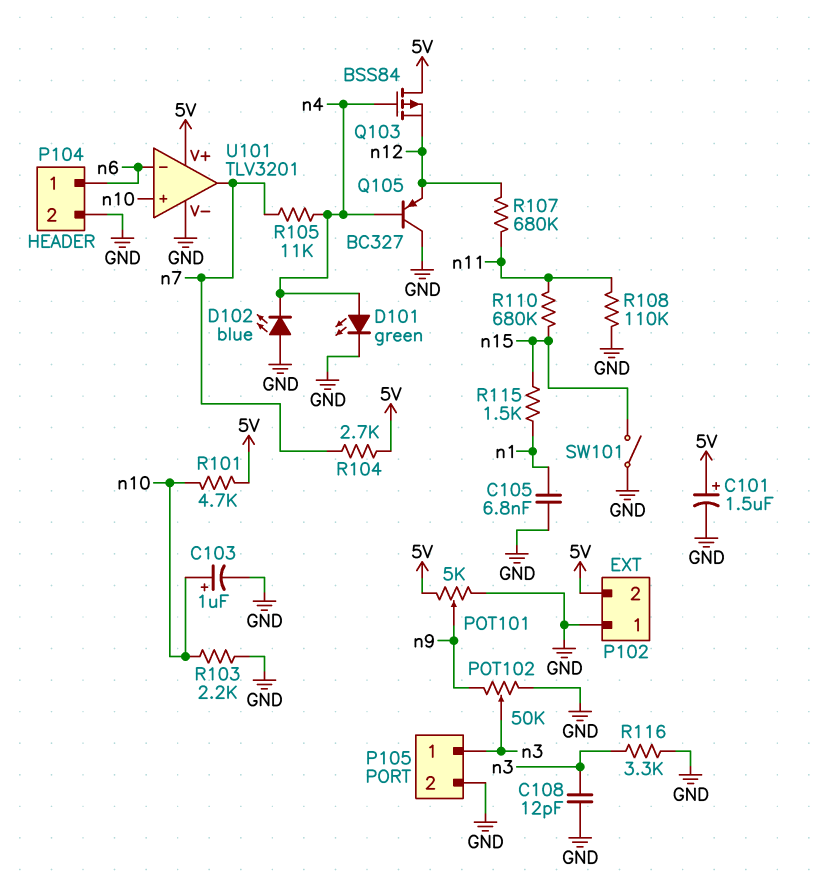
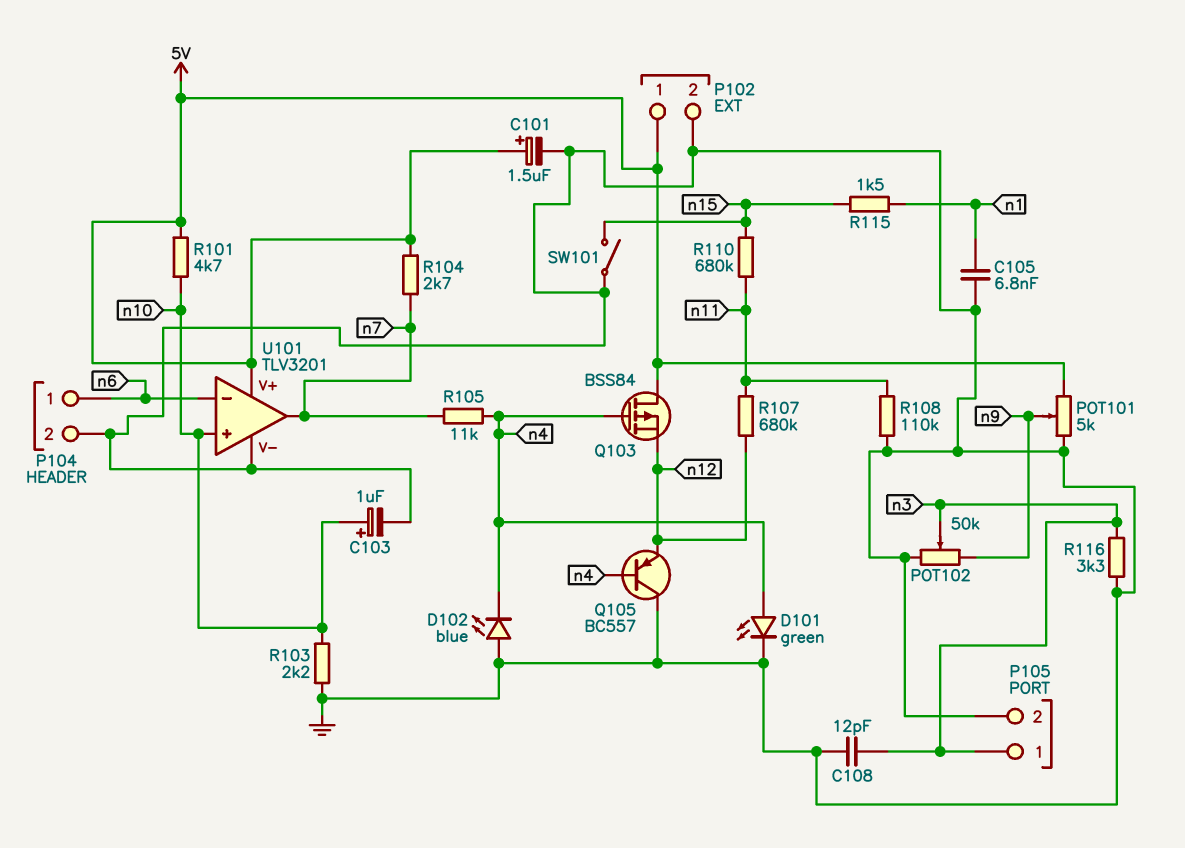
P102 pin 1: GND -> 5V
P102 pin 2: 5V -> GND
Q105: PNP BC327 (B n4, C GND, E n12) -> PNP BC557 (B n4, C GND, E n12)

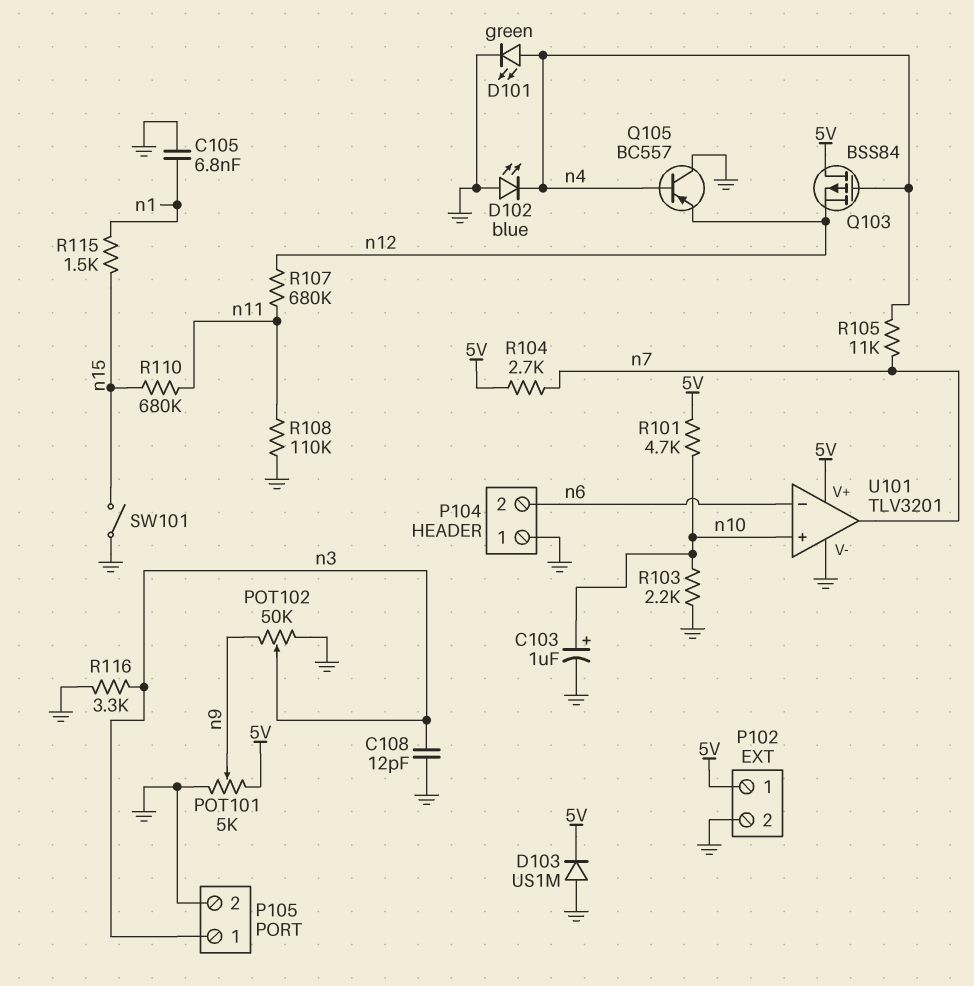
C101: 1.5uF (plus 5V, minus GND) -> none
D103: none -> diode US1M (A GND, K 5V)
P104 pin 1: n6 -> GND
P104 pin 2: GND -> n6

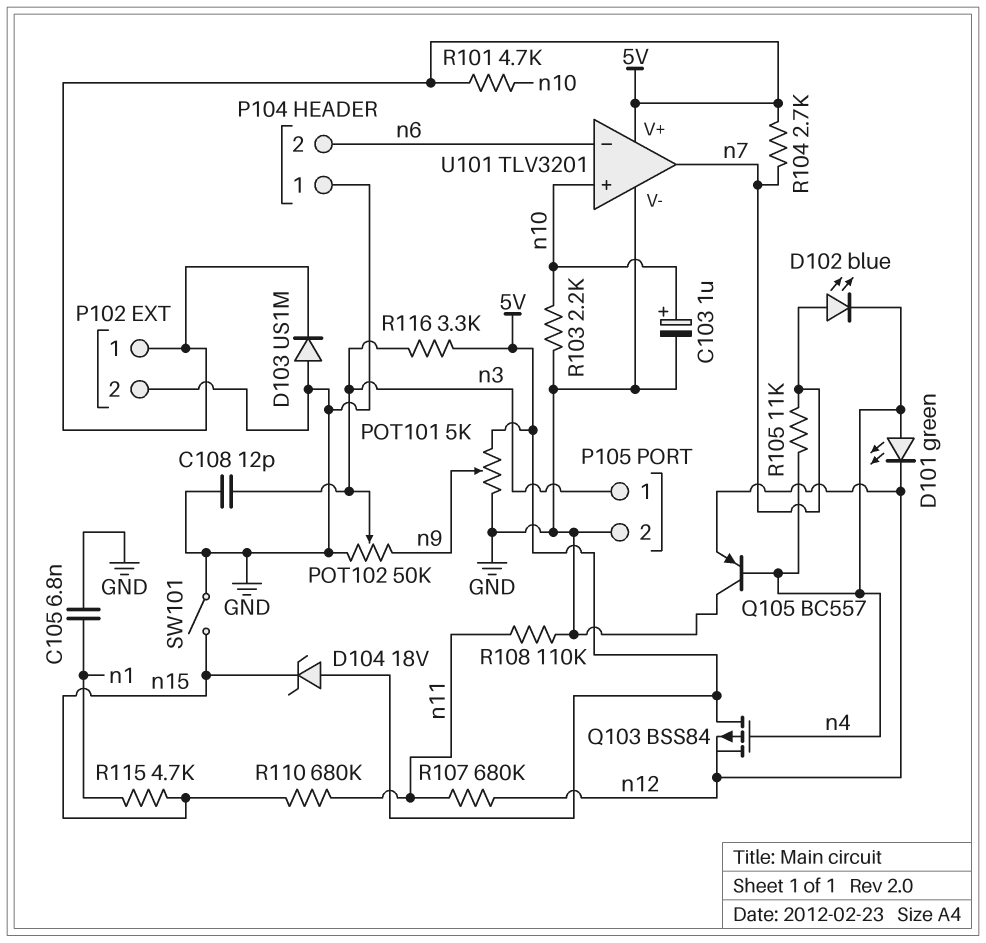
D101: LED green (A n4, K GND) -> LED green (A n4, K n12)
D102: LED blue (A GND, K n4) -> LED blue (A n7, K n4)
D104: none -> zener 18V (A 5V, K n15)
R115: 1.5k (n1, n15) -> 4.7k (n1, n15)
R116: 3.3k (GND, n3) -> 3.3k (5V, n3)

